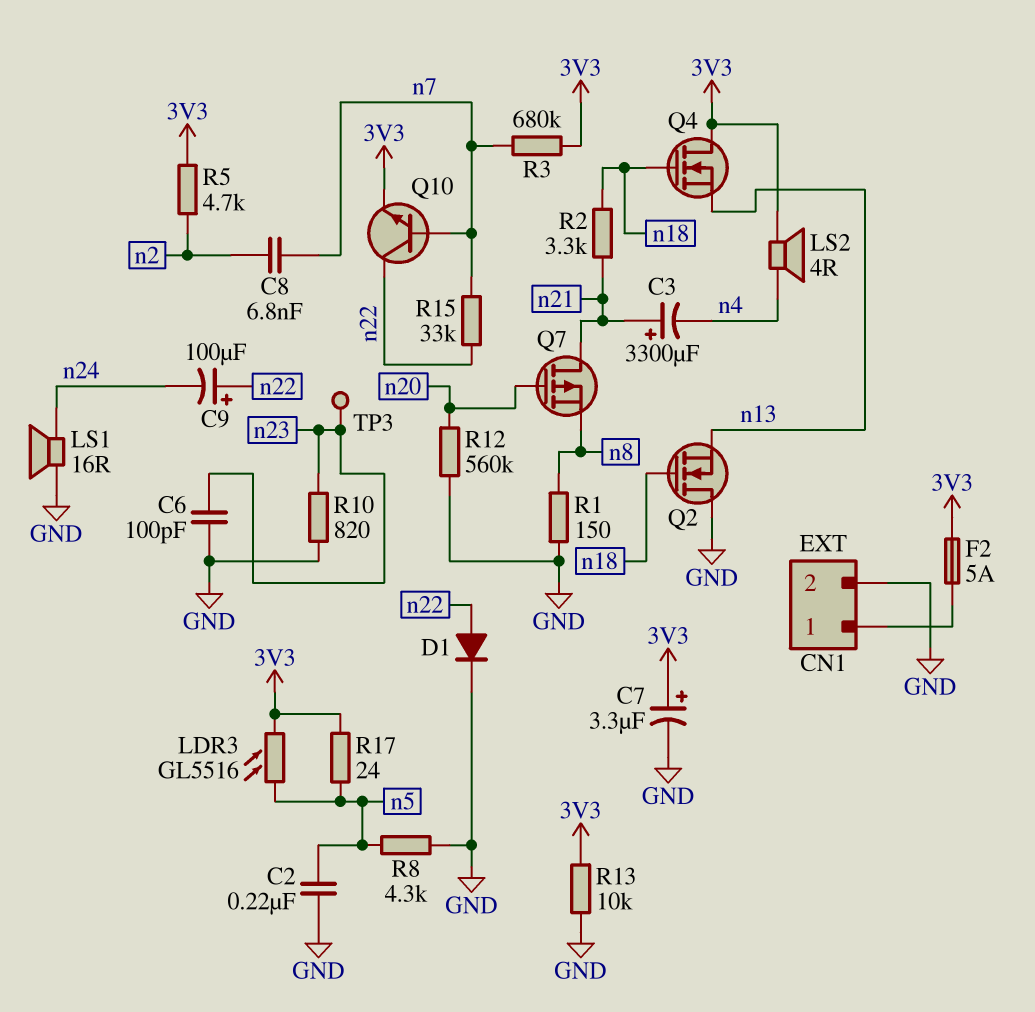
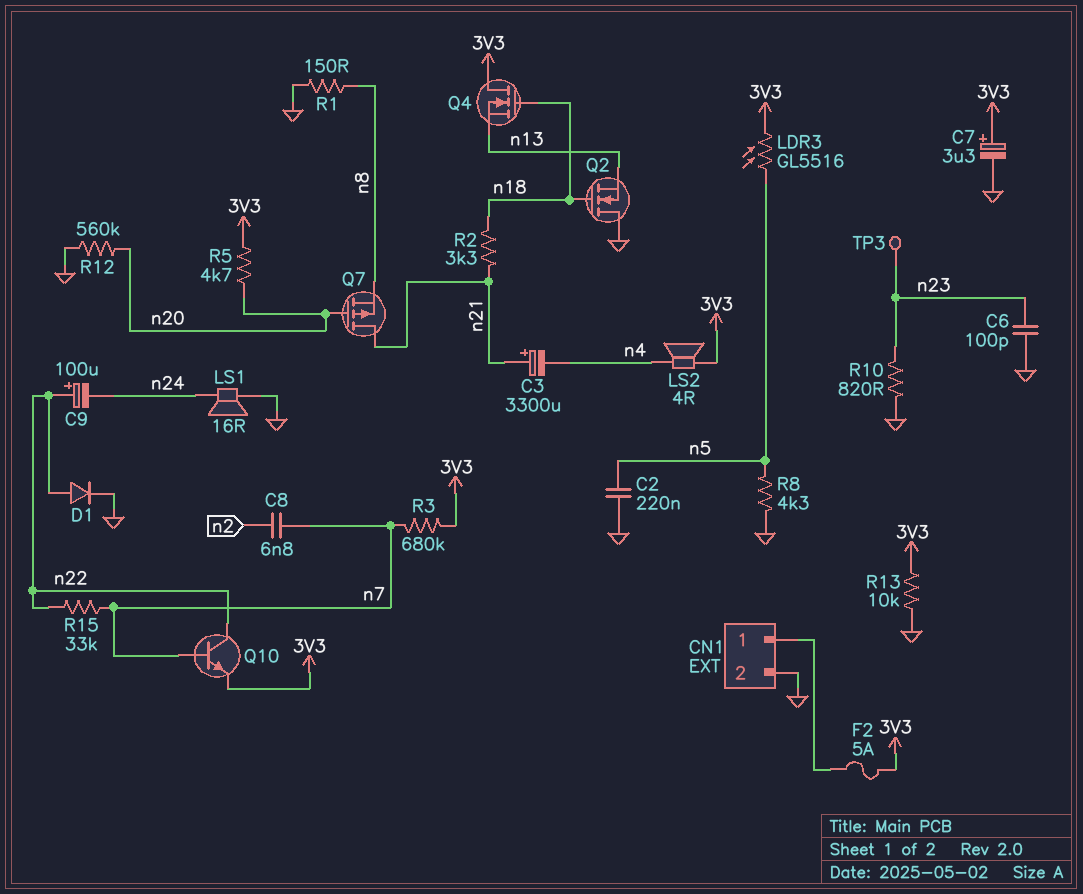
R5: 4.7k (3V3, n2) -> 4.7k (3V3, n20)
R17: 24 (3V3, n5) -> none

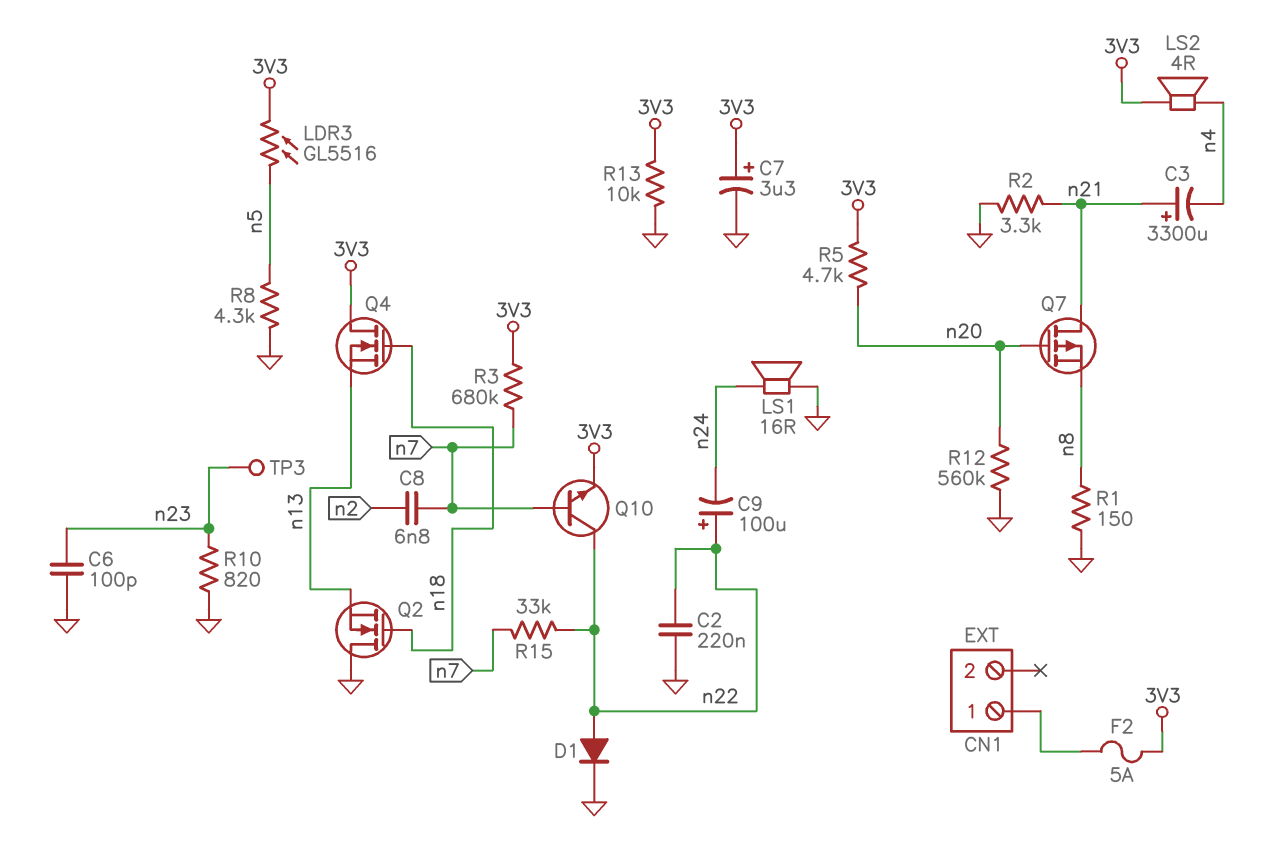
C2: 220nF (GND, n5) -> 220nF (GND, n22)
CN1 pin 2: GND -> none
R2: 3.3k (n18, n21) -> 3.3k (GND, n21)

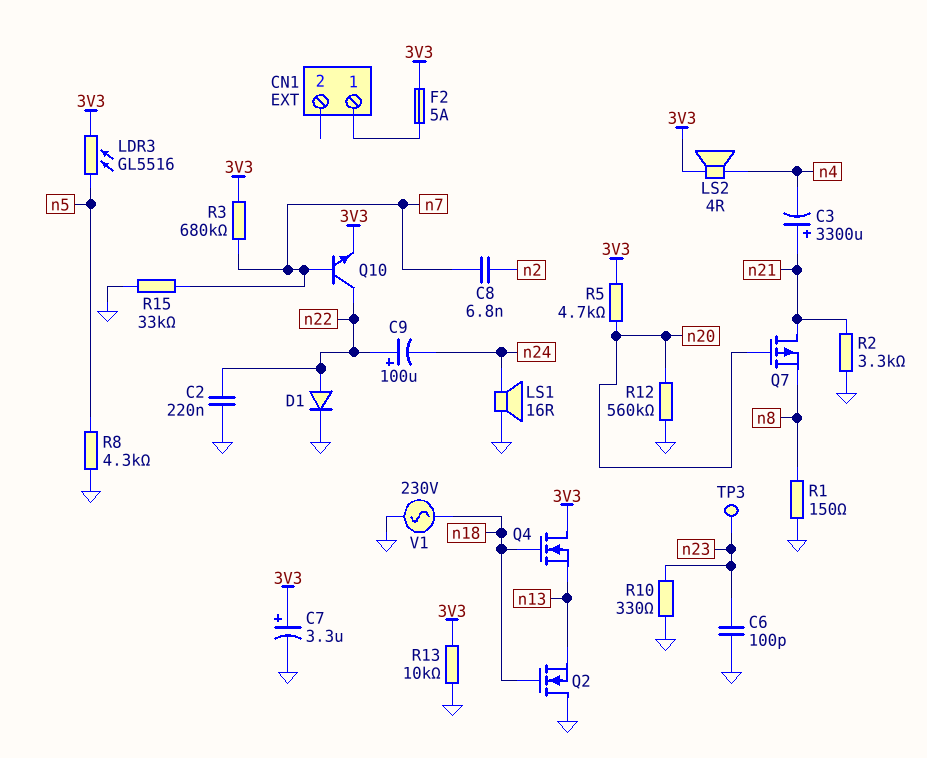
R10: 820 (GND, n23) -> 330 (GND, n23)
R15: 33k (n7, n22) -> 33k (GND, n7)
V1: none -> AC 230V (GND, n18)

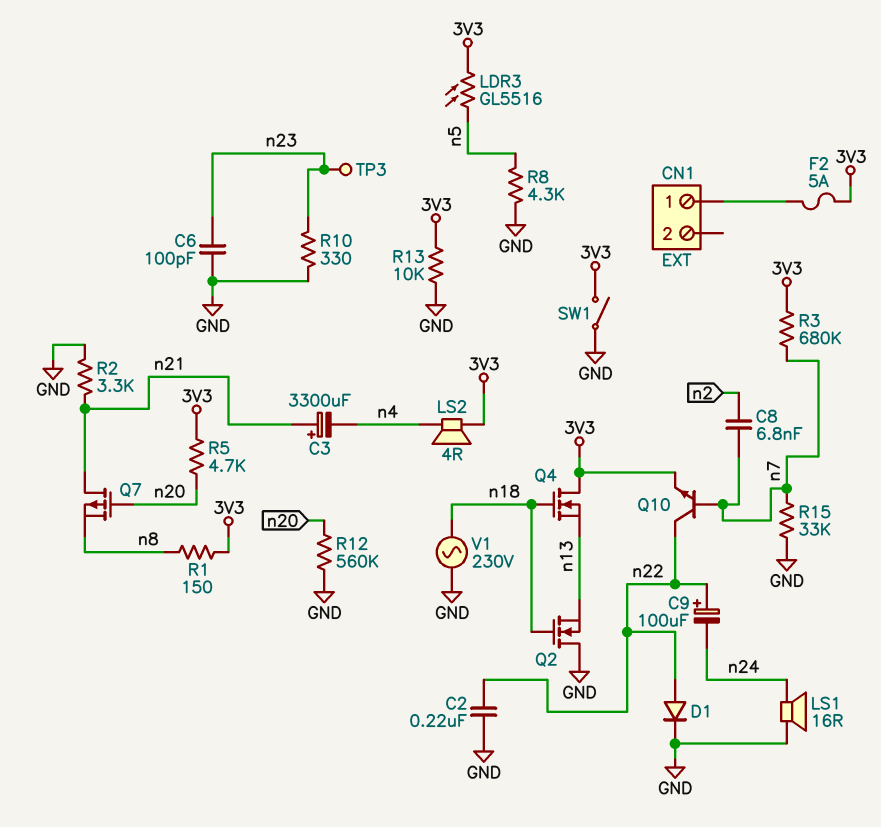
C7: 3.3uF (plus 3V3, minus GND) -> none
R1: 150 (GND, n8) -> 150 (3V3, n8)
SW1: none -> switch (3V3, GND)

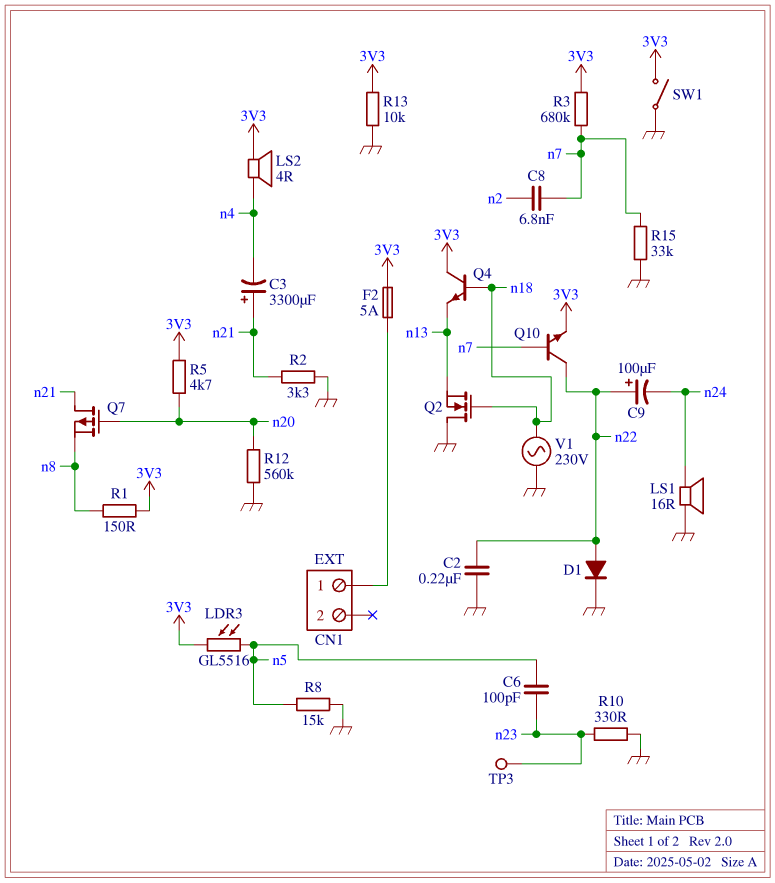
C6: 100pF (GND, n23) -> 100pF (n5, n23)
Q4: NMOS (G n18, D 3V3, S n13) -> NPN (B n18, C 3V3, E n13)
R8: 4.3k (GND, n5) -> 15k (GND, n5)

